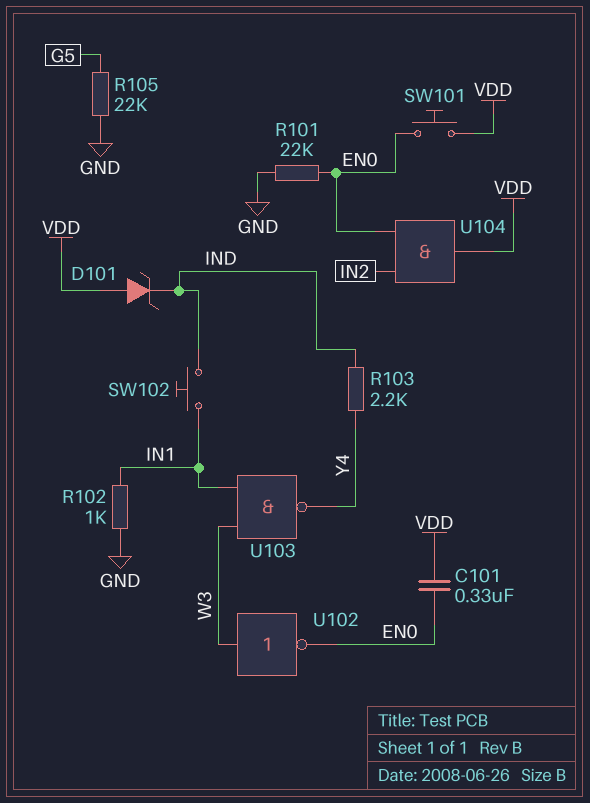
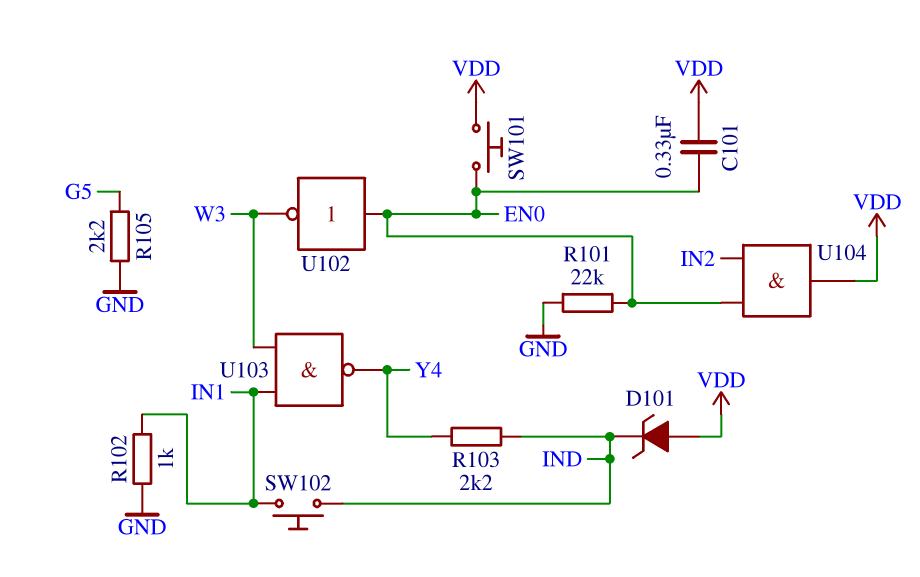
R105: 22k (G5, GND) -> 2.2k (G5, GND)
U102: NOT (in W3, out EN0) -> NOT (in EN0, out W3)

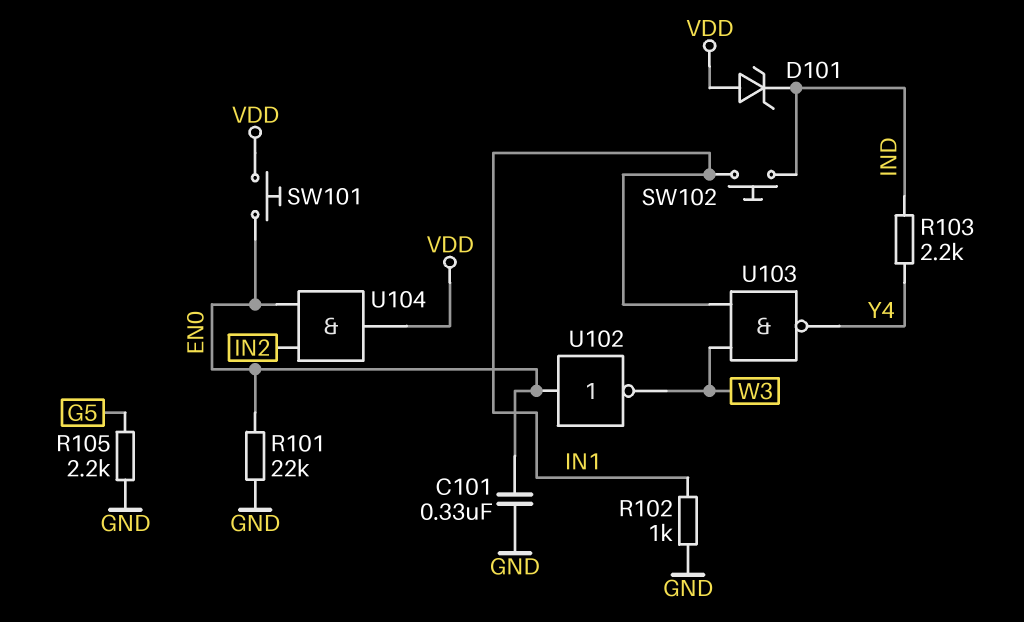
C101: 330nF (EN0, VDD) -> 330nF (EN0, GND)

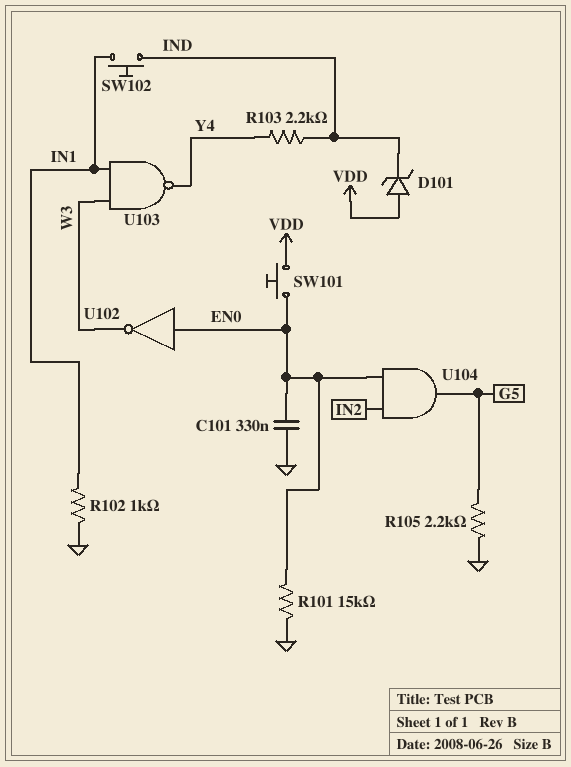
R101: 22k (EN0, GND) -> 15k (EN0, GND)
U104: AND (in EN0, in IN2, out VDD) -> AND (in EN0, in IN2, out G5)

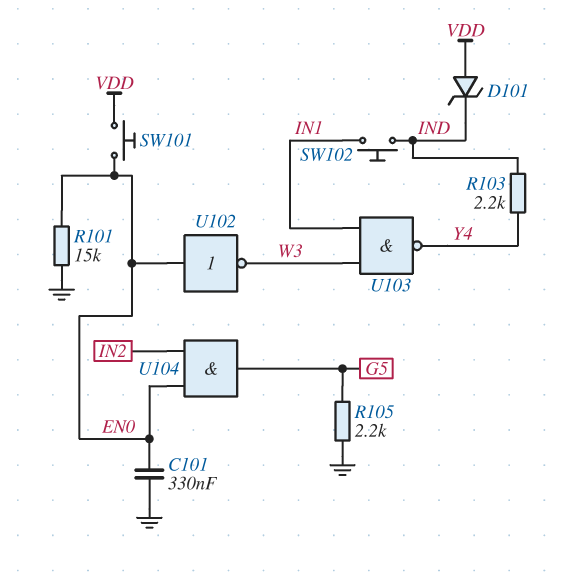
R102: 1k (GND, IN1) -> none

